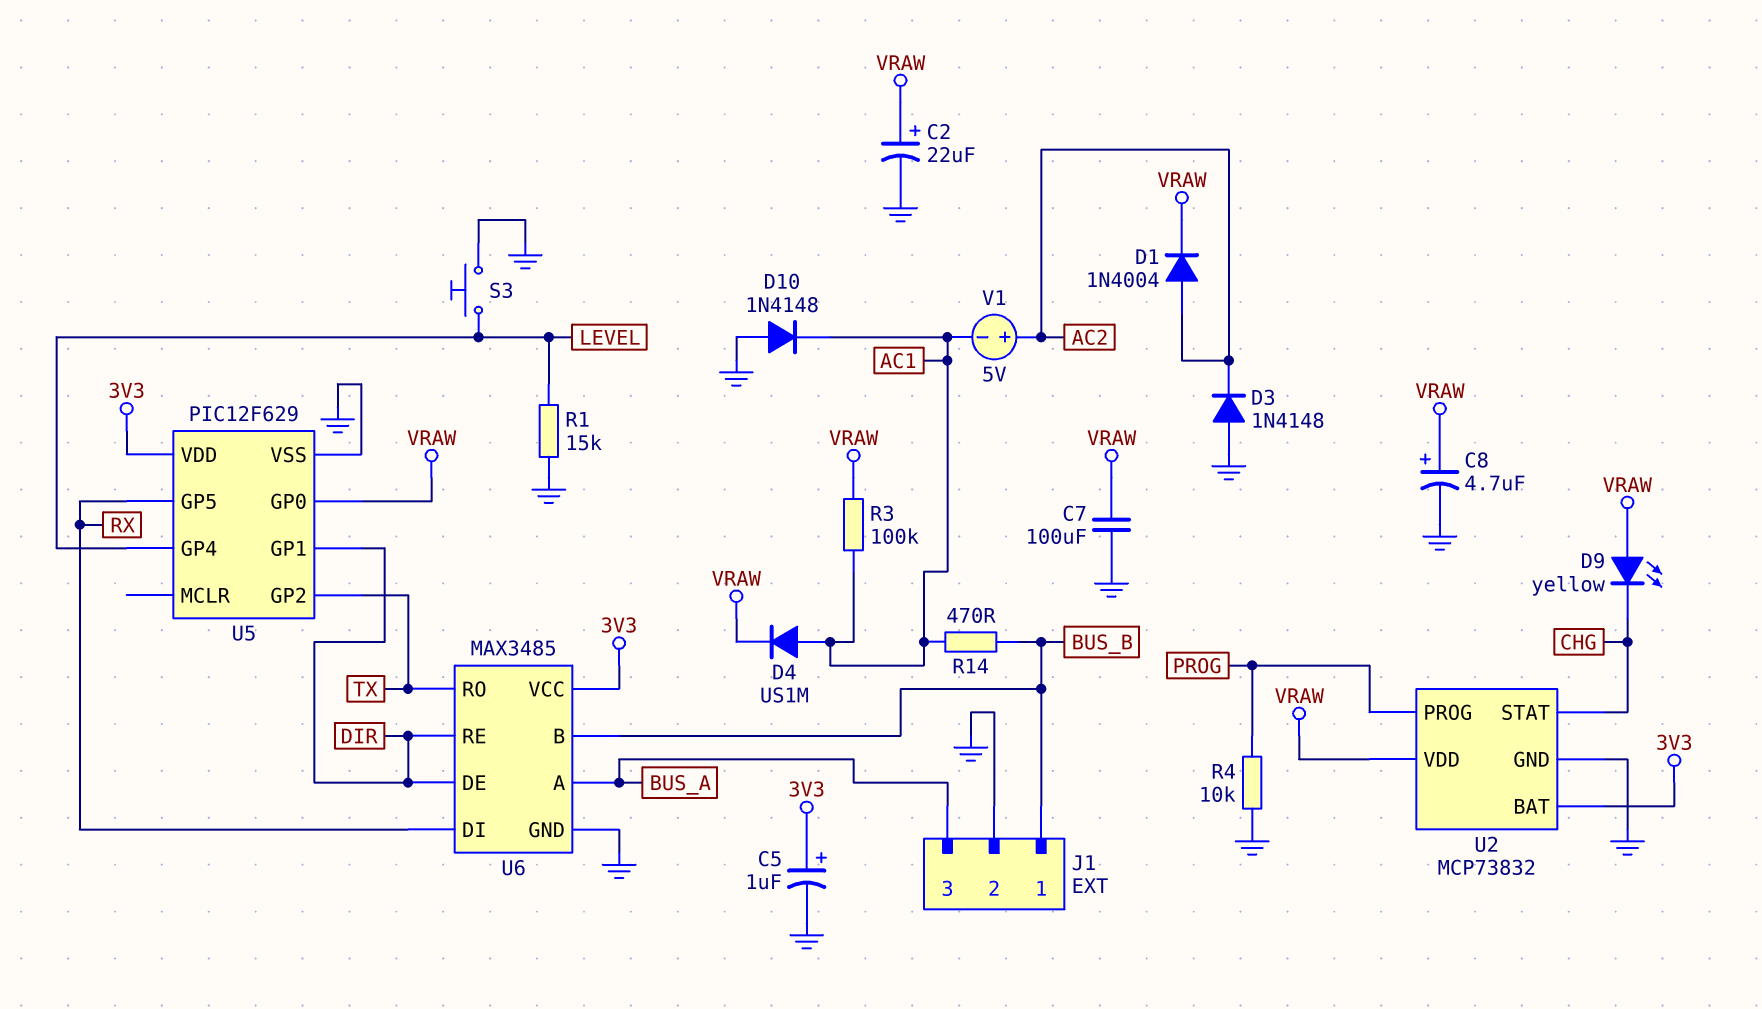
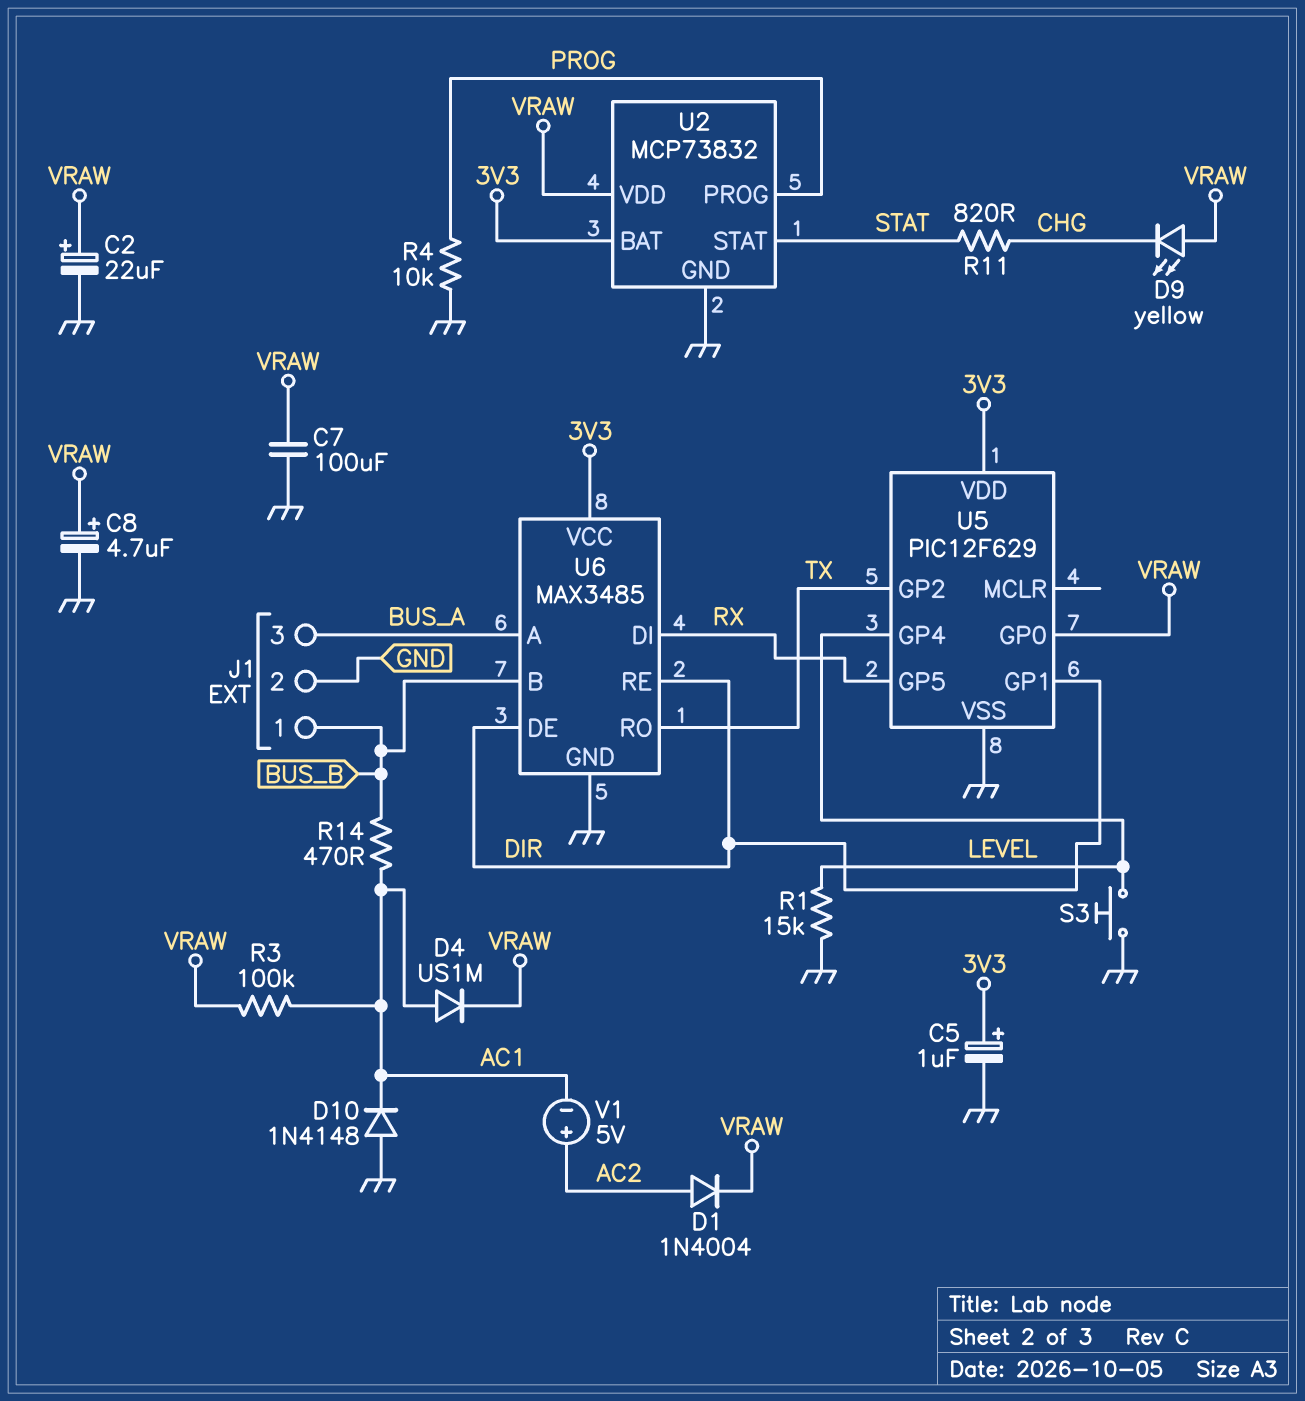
D3: diode 1N4148 (A GND, K AC2) -> none
R11: none -> 820 (CHG, STAT)
U2 pin STAT: CHG -> STAT

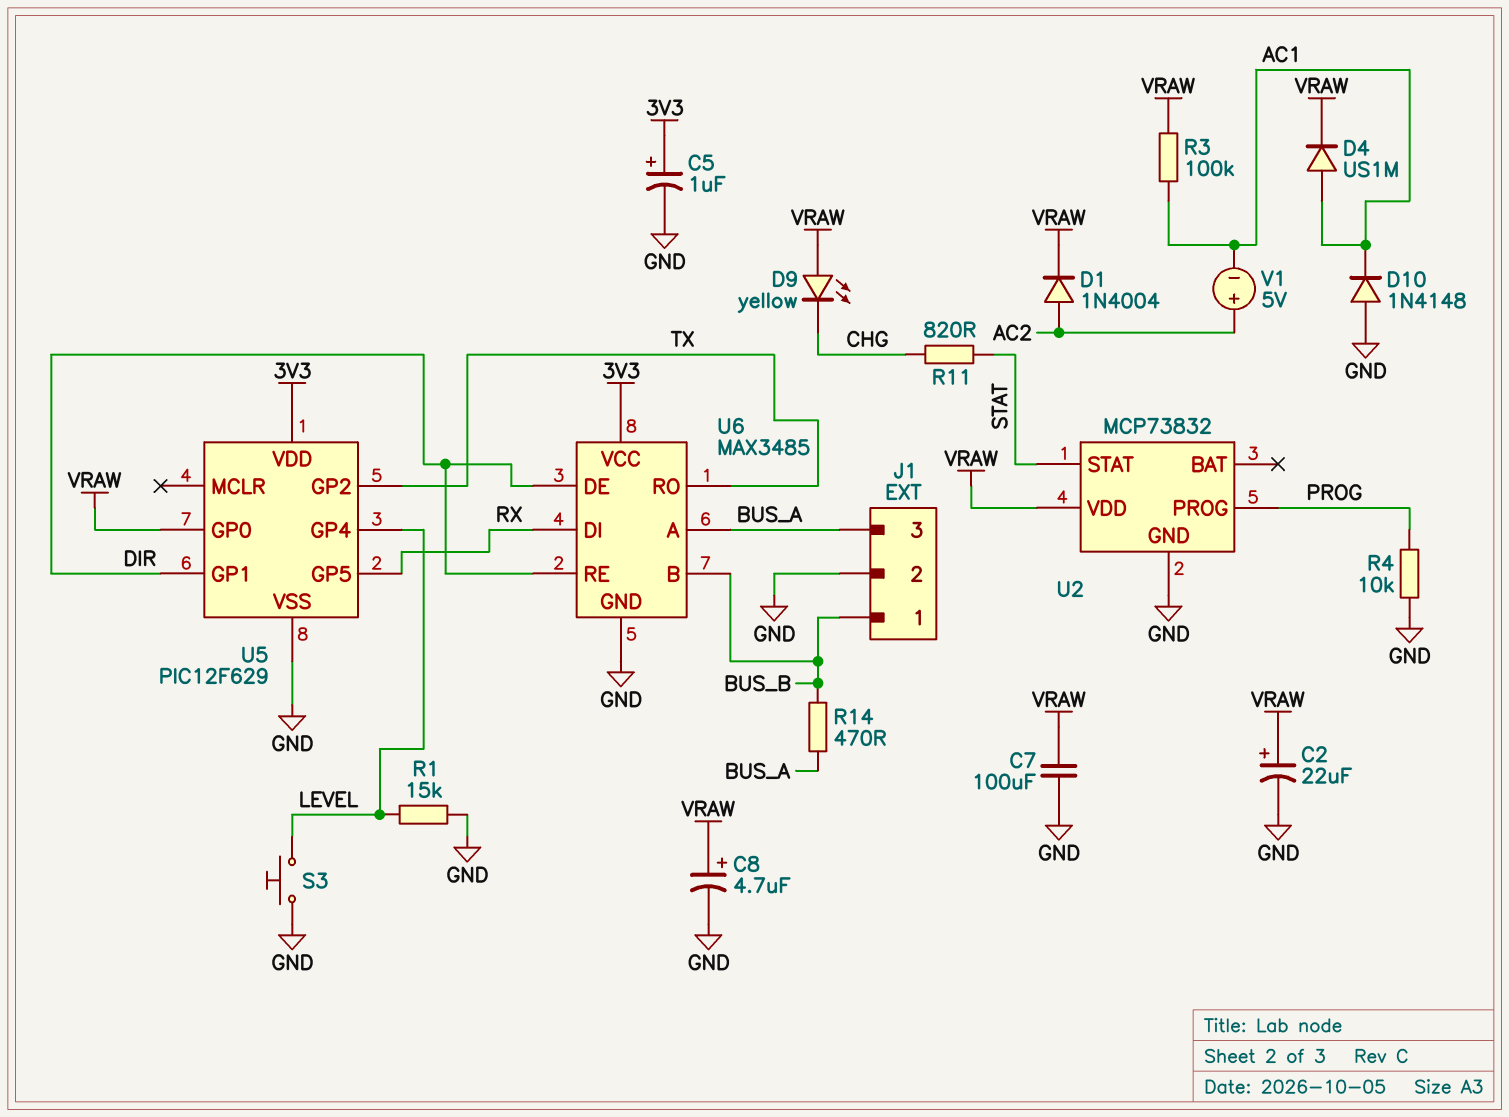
R14: 470 (AC1, BUS_B) -> 470 (BUS_A, BUS_B)
U2 pin BAT: 3V3 -> none

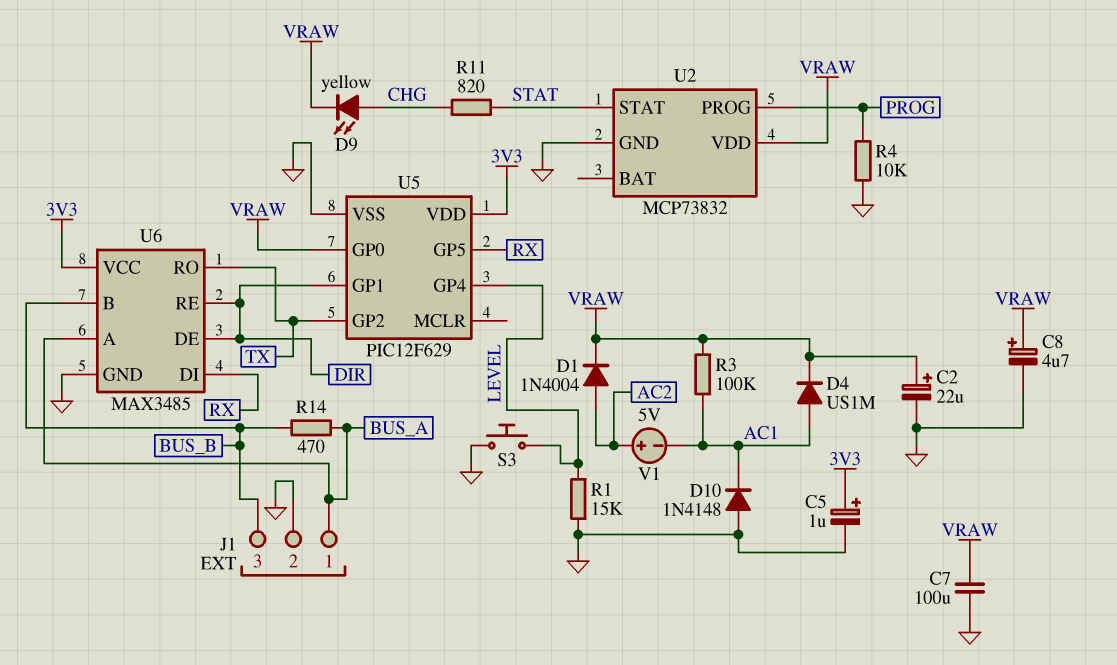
D9: LED yellow (A VRAW, K CHG) -> LED yellow (A CHG, K VRAW)
J1 pin 1: BUS_B -> BUS_A
J1 pin 3: BUS_A -> BUS_B

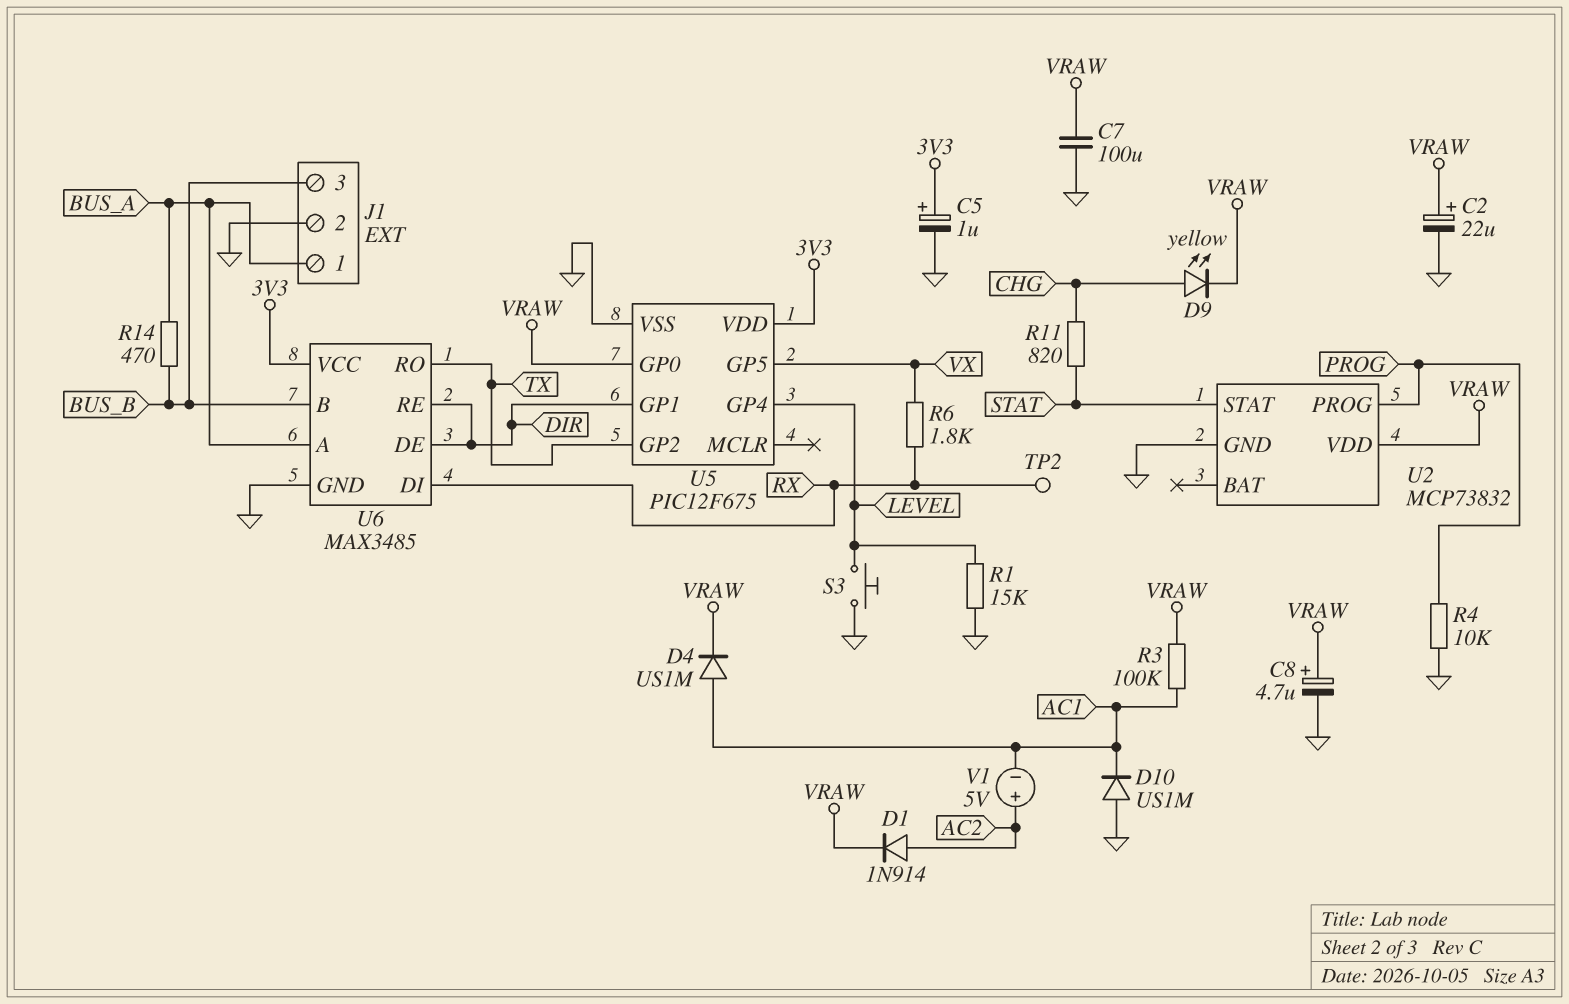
D1: diode 1N4004 (A AC2, K VRAW) -> diode 1N914 (A AC2, K VRAW)
D10: diode 1N4148 (A GND, K AC1) -> diode US1M (A GND, K AC1)
R6: none -> 1.8k (RX, VX)
TP2: none -> test point (RX)
U5: PIC12F629 -> PIC12F675
U5 pin GP5: RX -> VX

